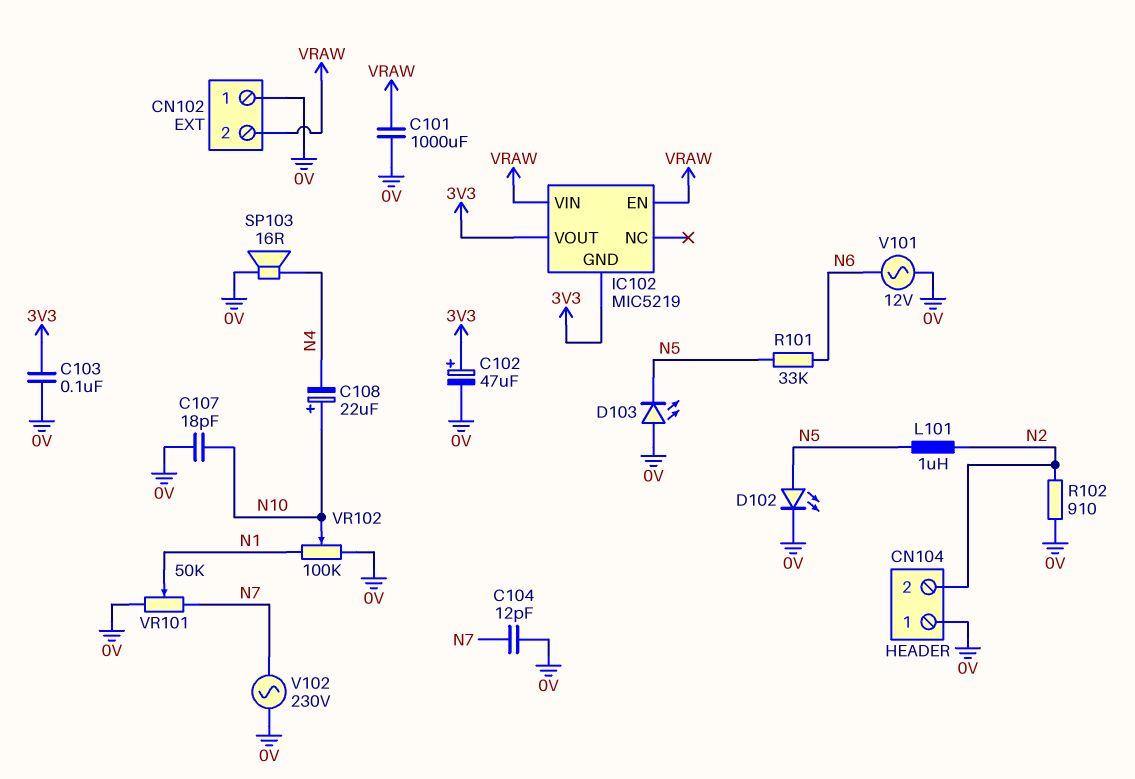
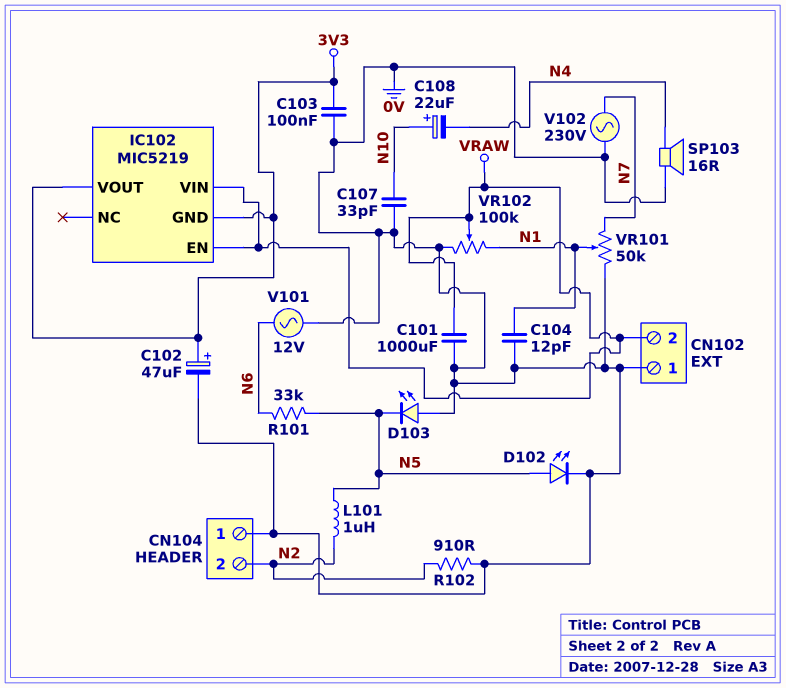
C104: 12pF (0V, N7) -> 12pF (0V, N1)
C107: 18pF (0V, N10) -> 33pF (0V, N10)
VR102: 100k (0V, N1, wiper N10) -> 100k (0V, N1, wiper VRAW)

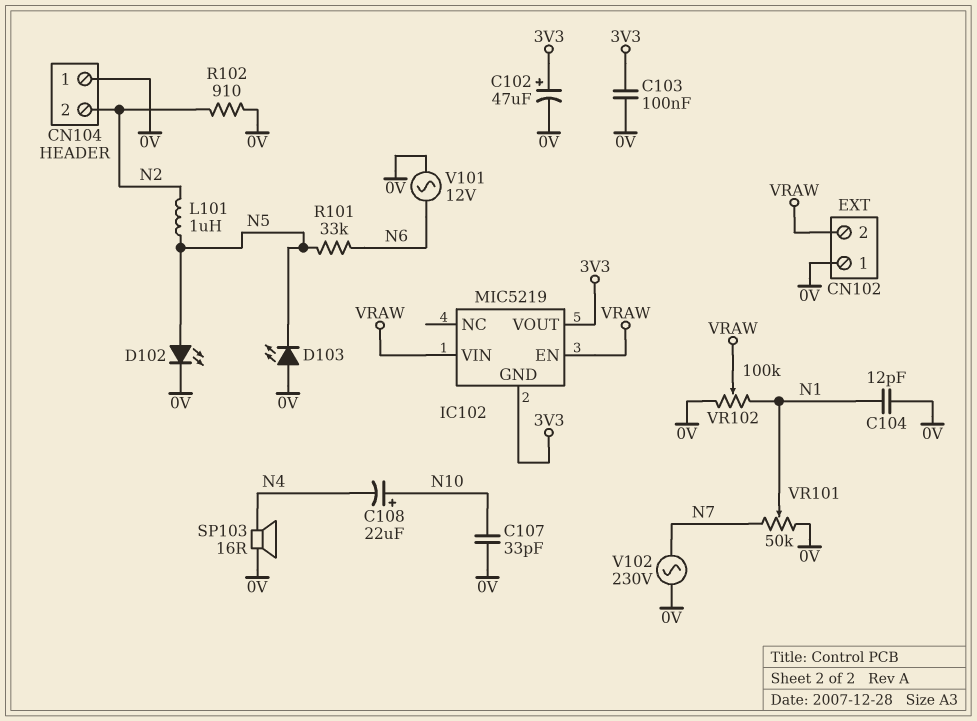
C101: 1000uF (0V, VRAW) -> none

